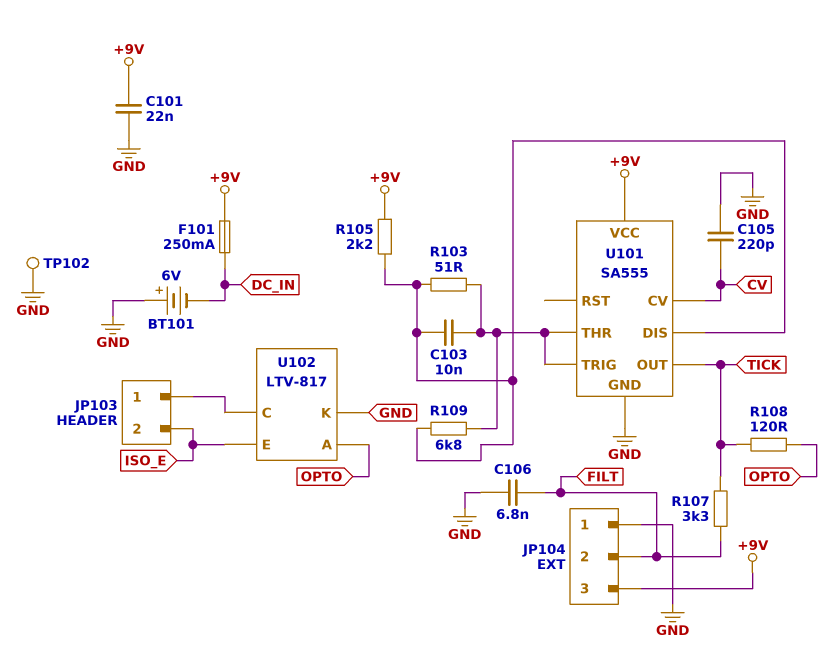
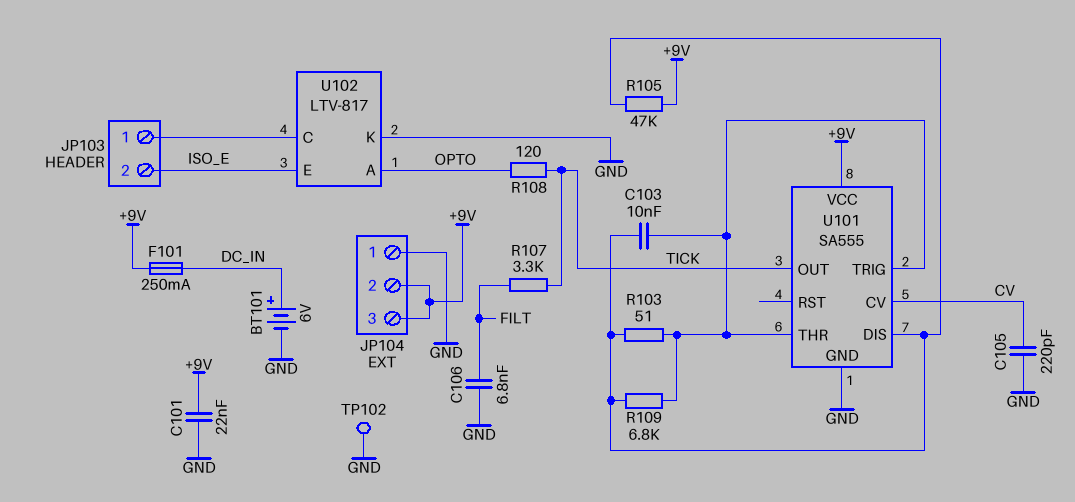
BT101: 6V (plus GND, minus DC_IN) -> 6V (plus DC_IN, minus GND)
JP104 pin 2: FILT -> +9V
R105: 2.2k (+9V, U101/DIS) -> 47k (+9V, U101/DIS)

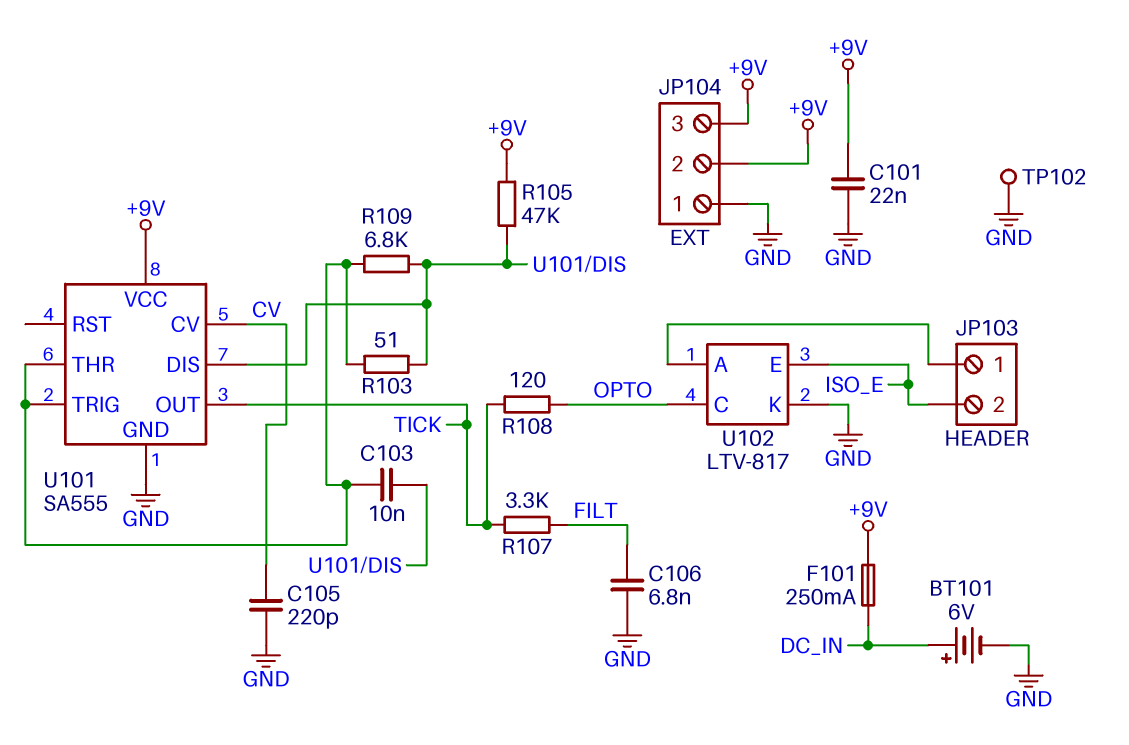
U102 pin A: OPTO -> JP103/1
U102 pin C: JP103/1 -> OPTO

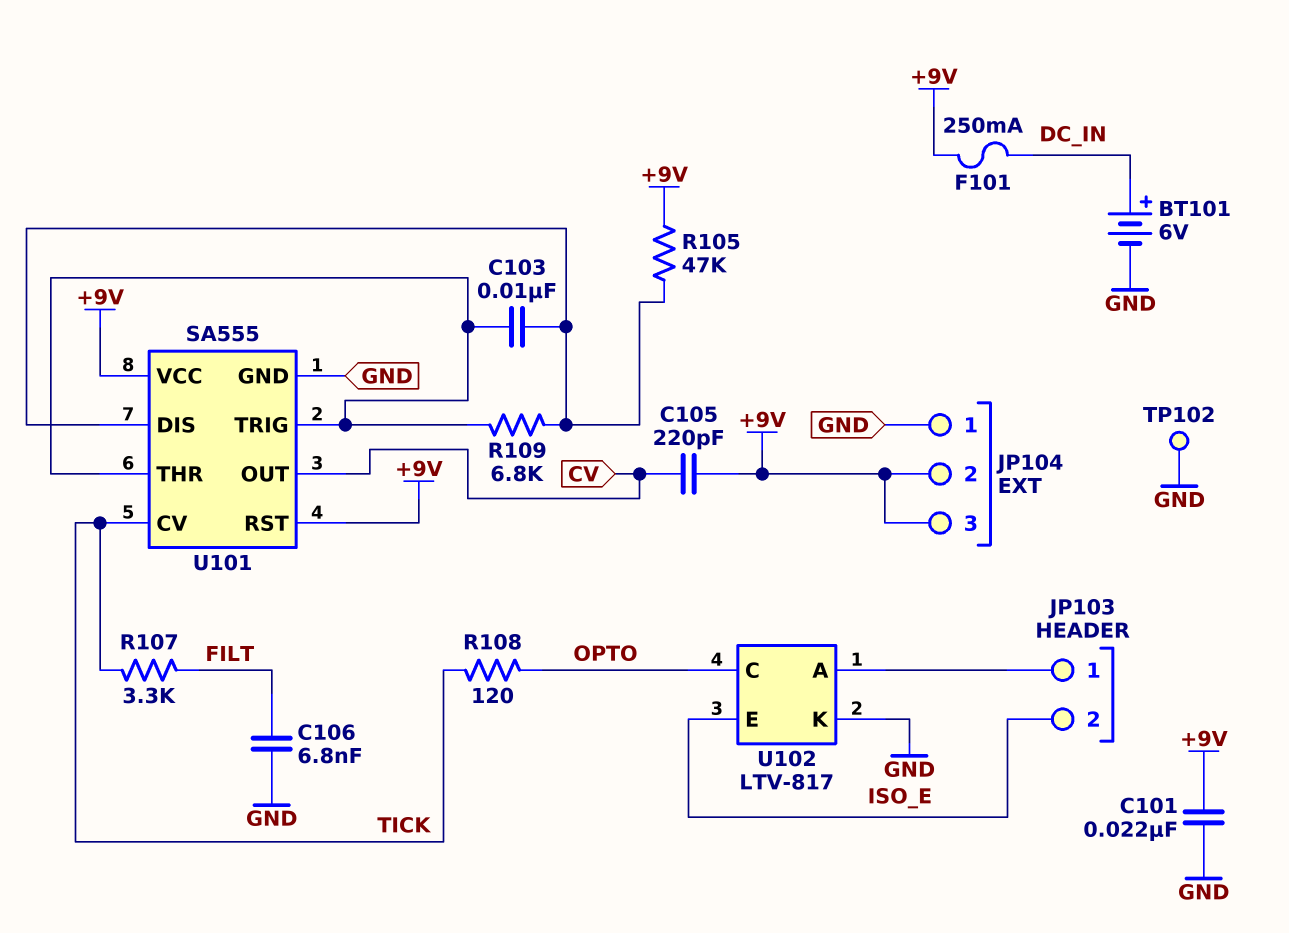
C105: 220pF (CV, GND) -> 220pF (+9V, CV)
R103: 51 (U101/DIS, U101/THR) -> none
U101 pin CV: CV -> TICK
U101 pin OUT: TICK -> CV
U101 pin RST: none -> +9V

